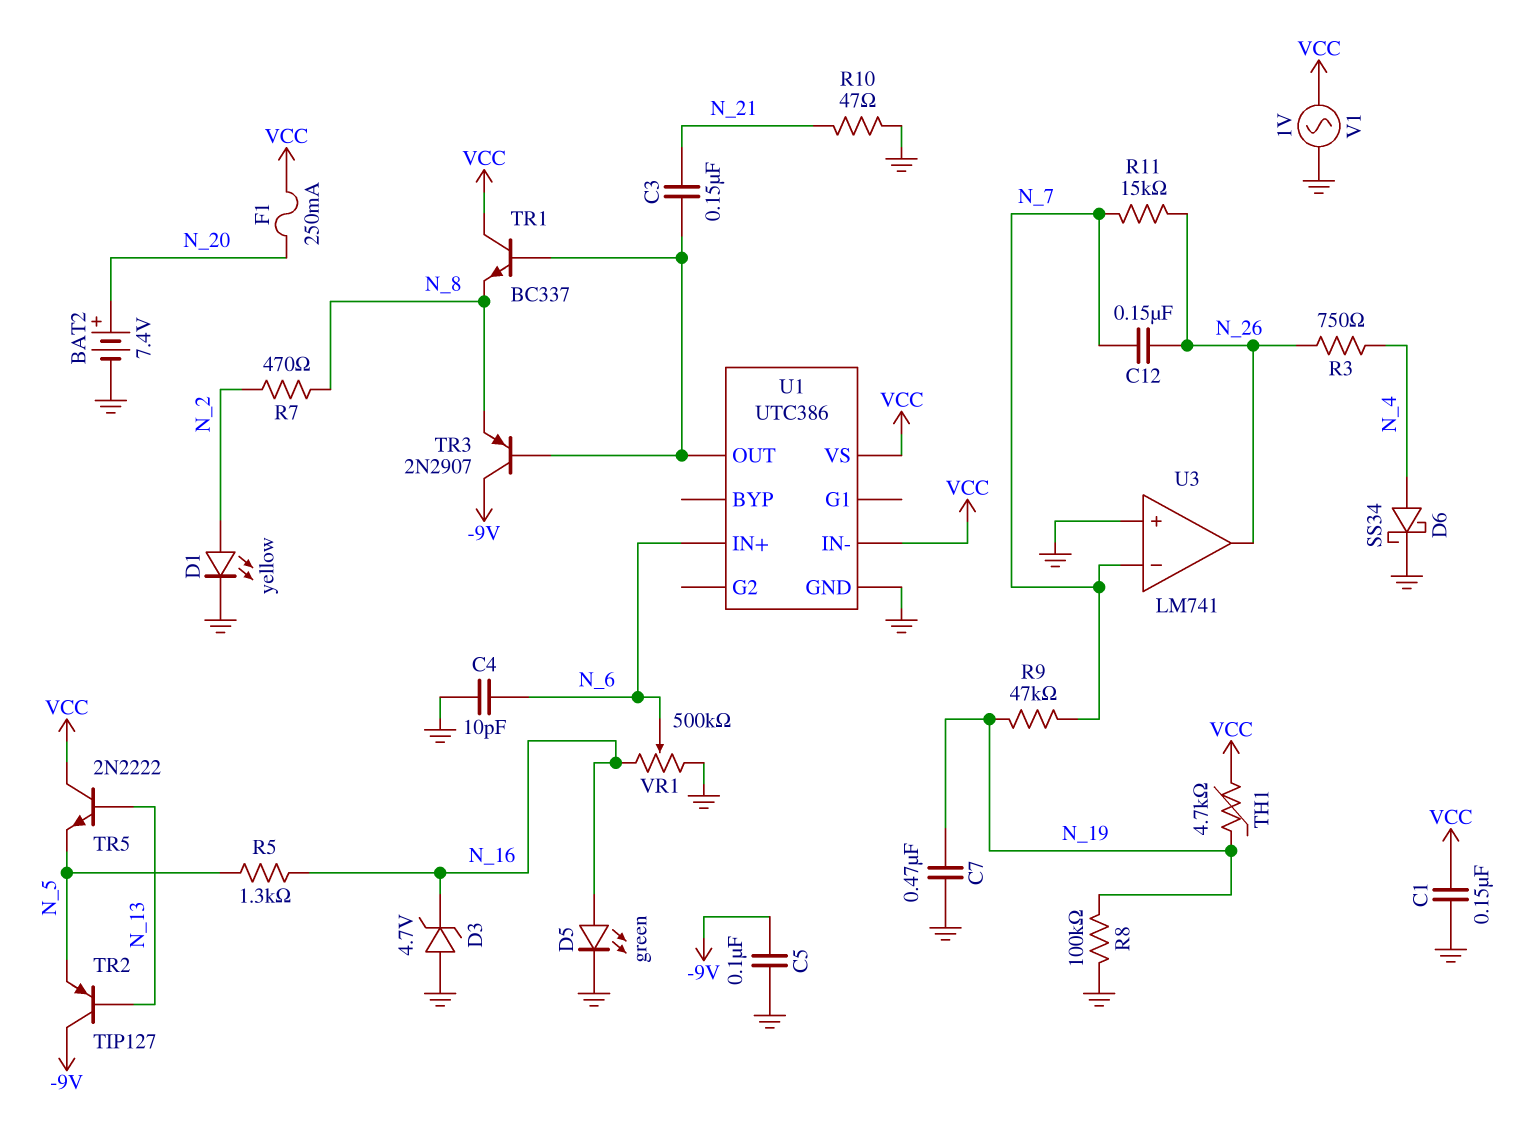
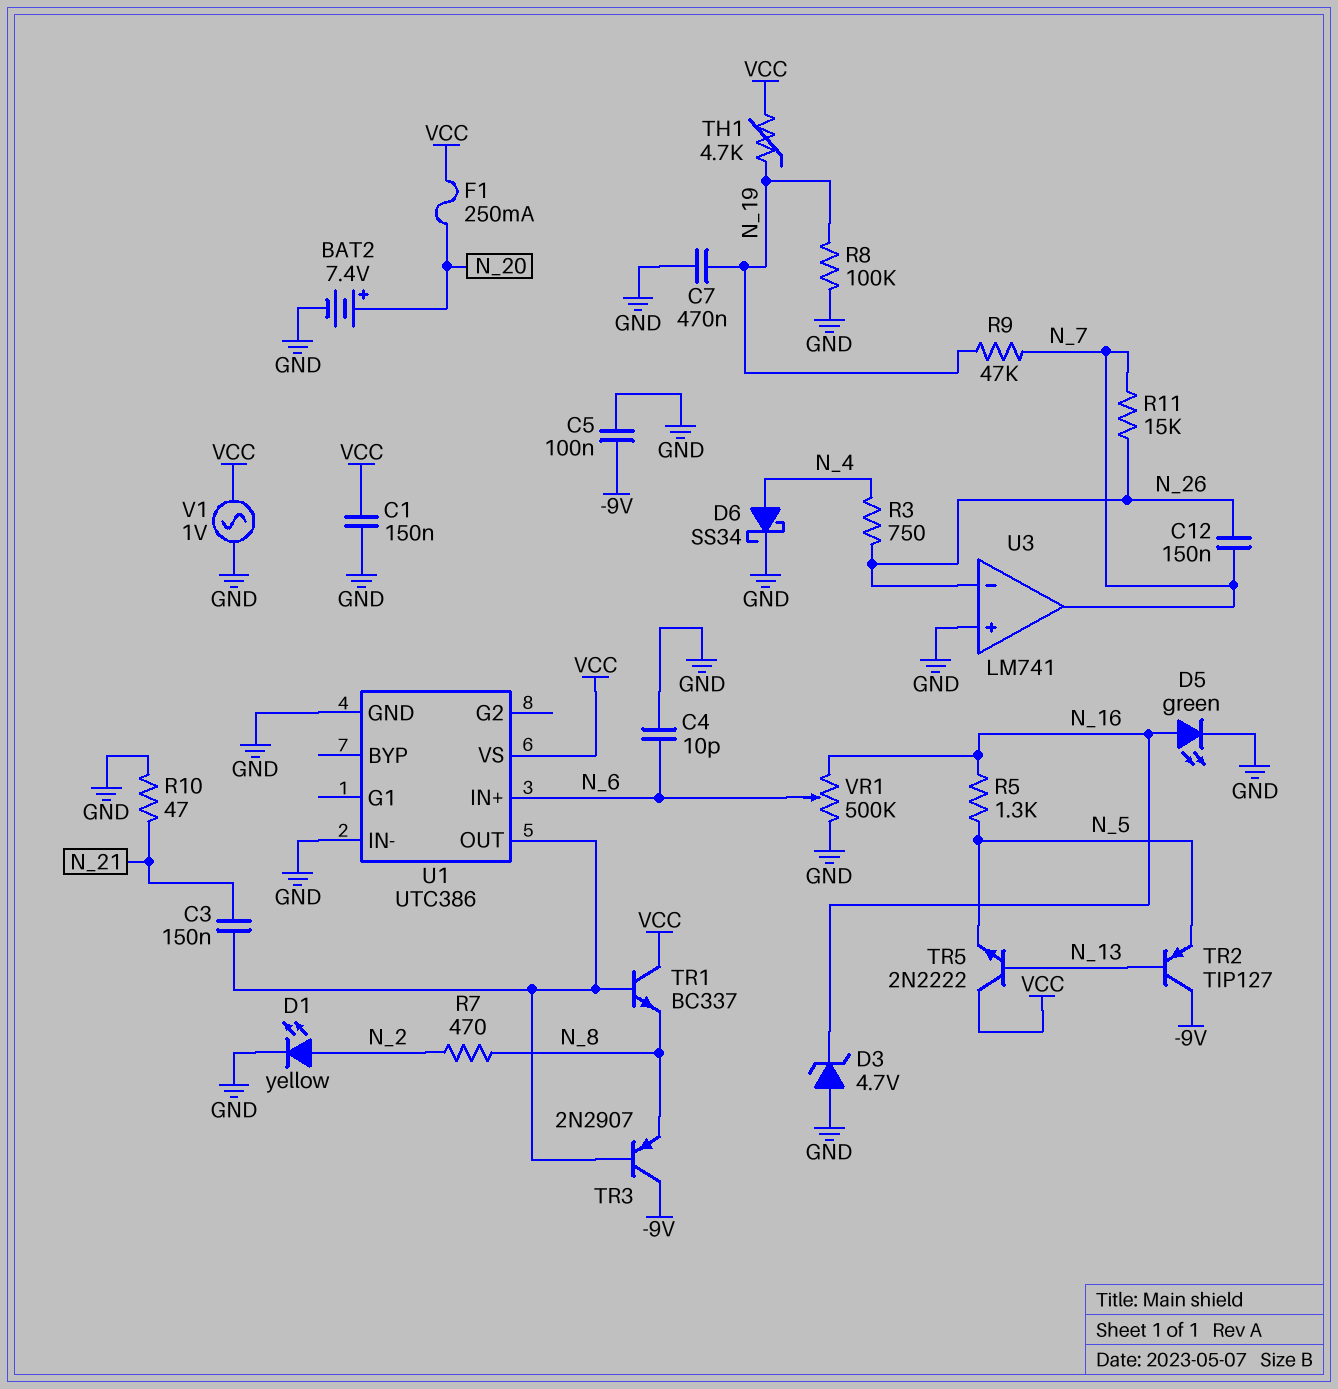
U1 pin IN-: VCC -> GND
U3 pin in-: N_7 -> N_26
U3 pin out: N_26 -> N_7

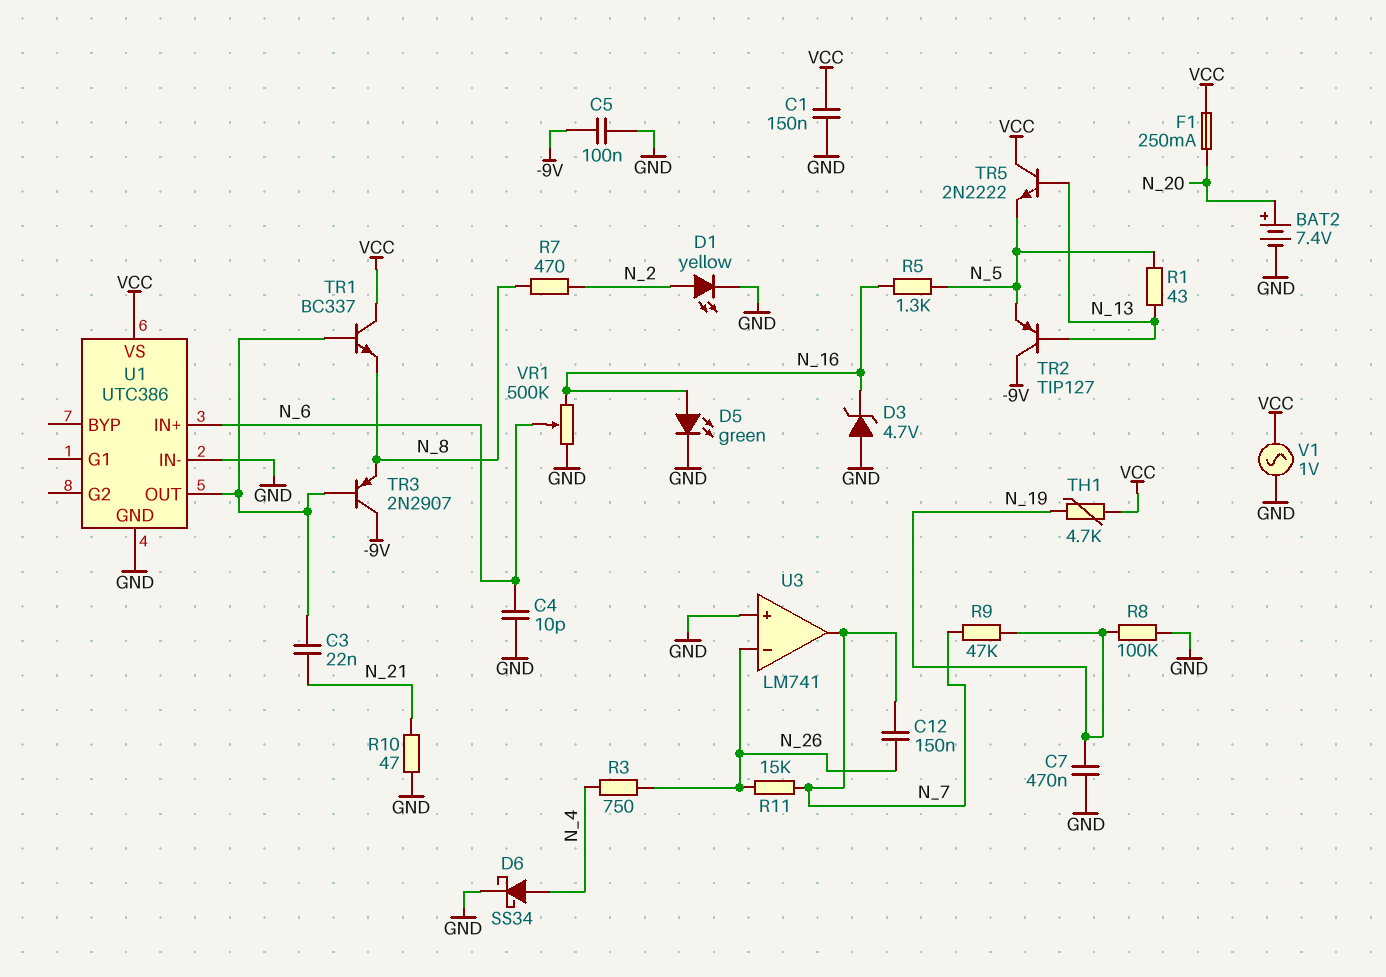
C3: 150nF (N_21, U1/OUT) -> 22nF (N_21, U1/OUT)
R1: none -> 43 (N_5, N_13)

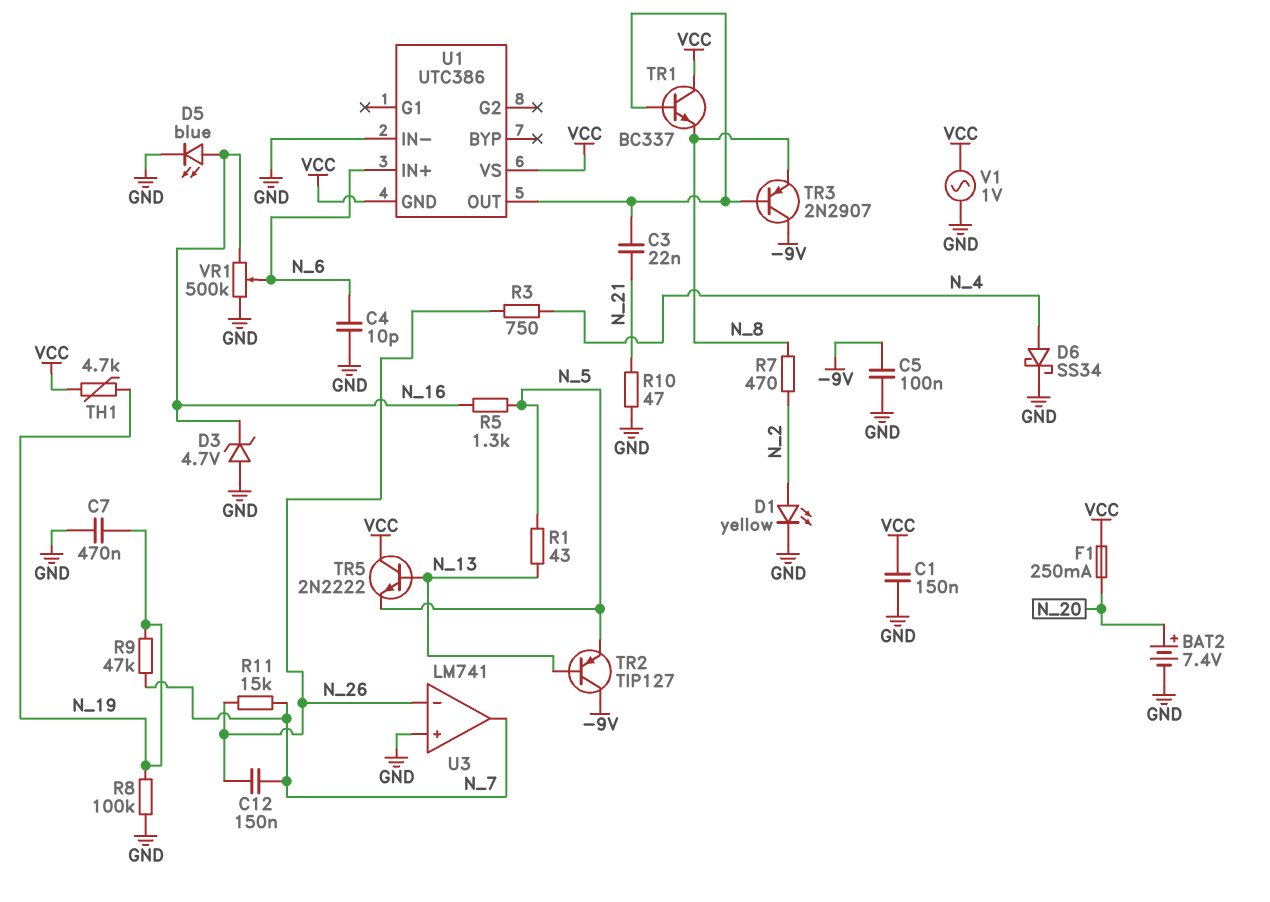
D5: LED green (A N_16, K GND) -> LED blue (A N_16, K GND)
U1 pin GND: GND -> VCC

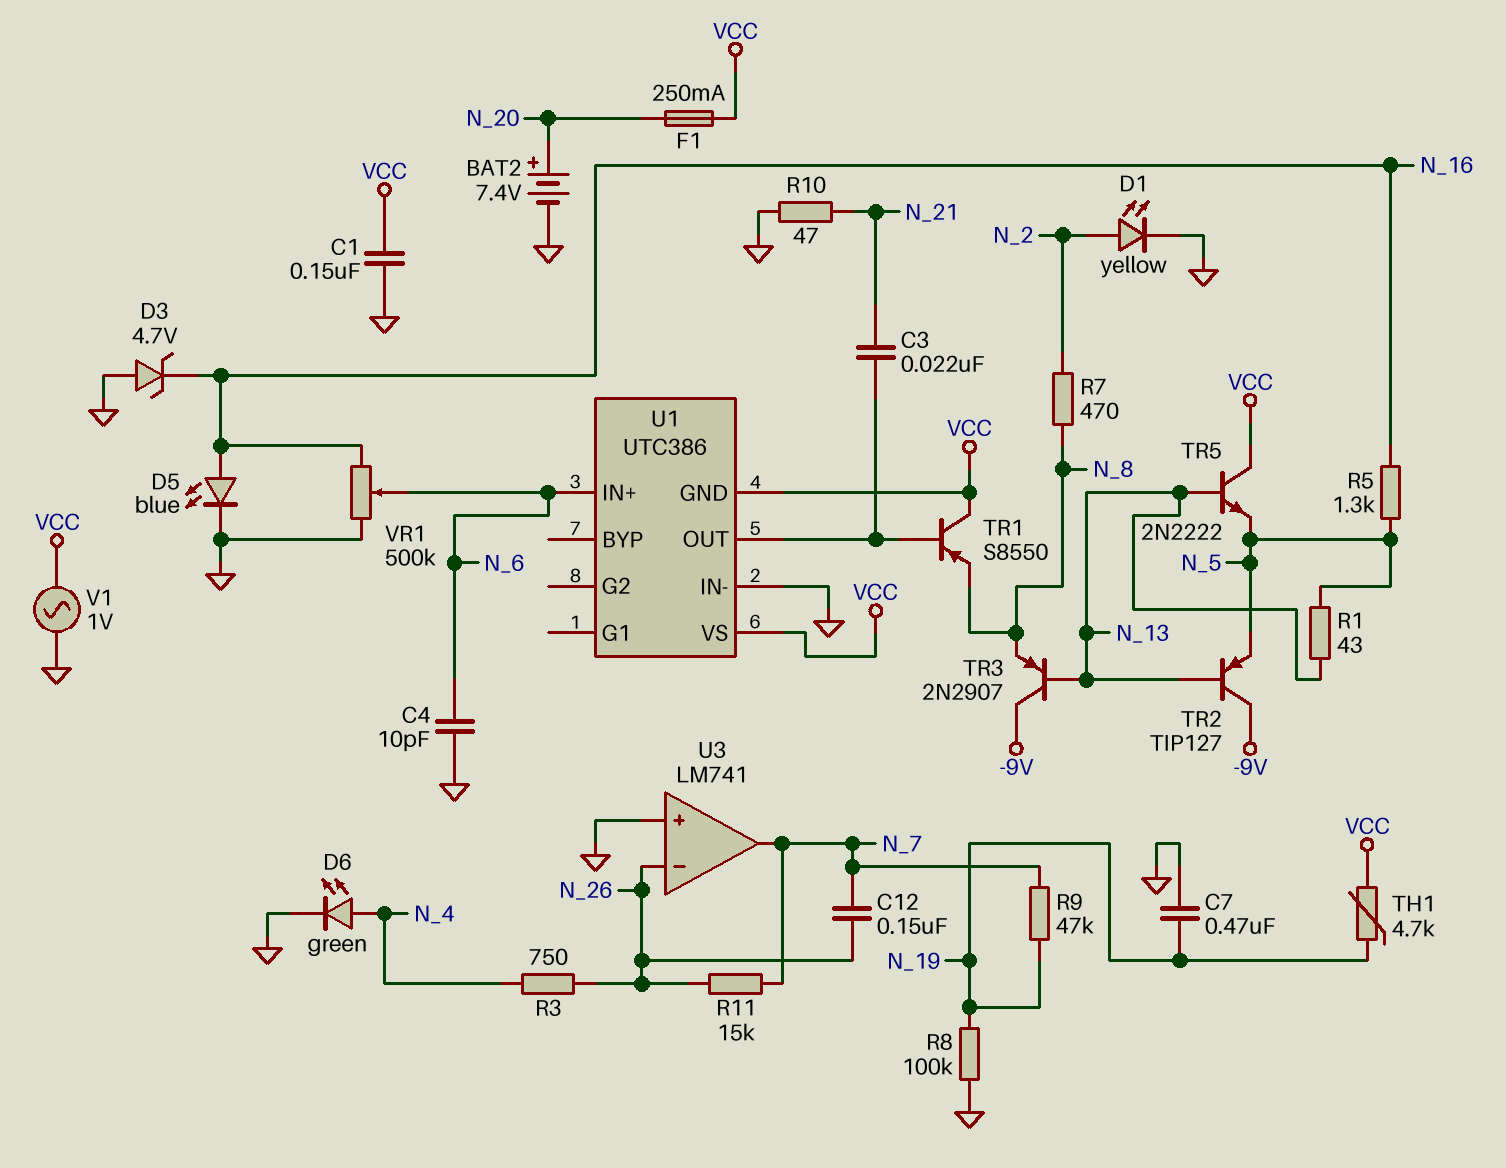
C5: 100nF (-9V, GND) -> none
D6: schottky SS34 (A N_4, K GND) -> LED green (A N_4, K GND)
TR1: NPN BC337 (B U1/OUT, C VCC, E N_8) -> PNP S8550 (B U1/OUT, C VCC, E N_8)
TR3: PNP 2N2907 (B U1/OUT, C -9V, E N_8) -> PNP 2N2907 (B N_13, C -9V, E N_8)

